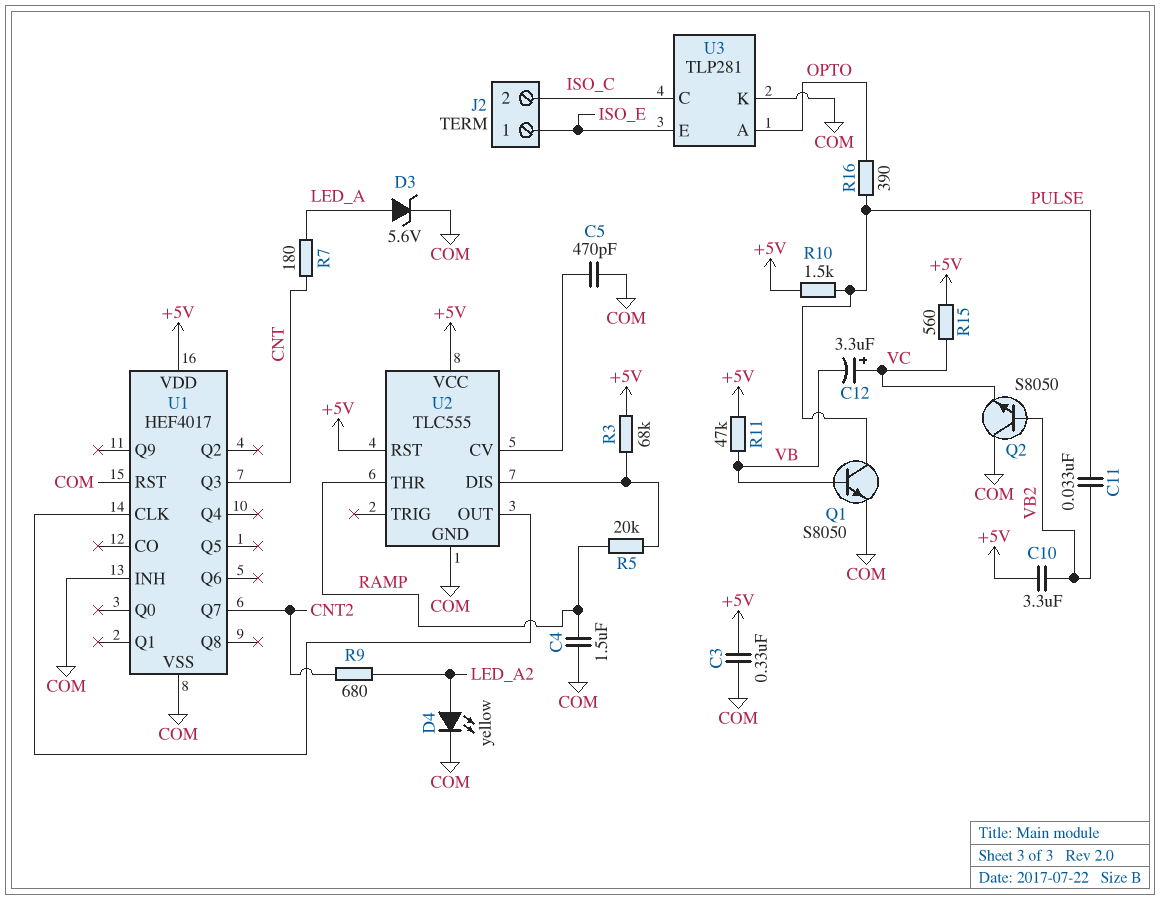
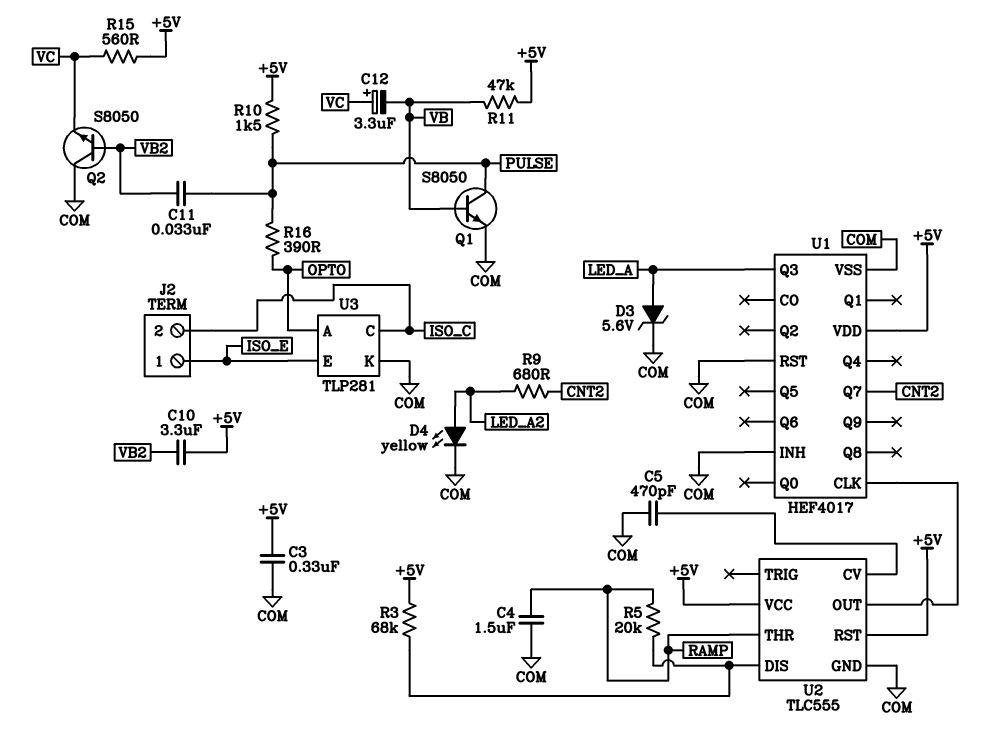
R7: 180 (CNT, LED_A) -> none
U1 pin Q3: CNT -> LED_A

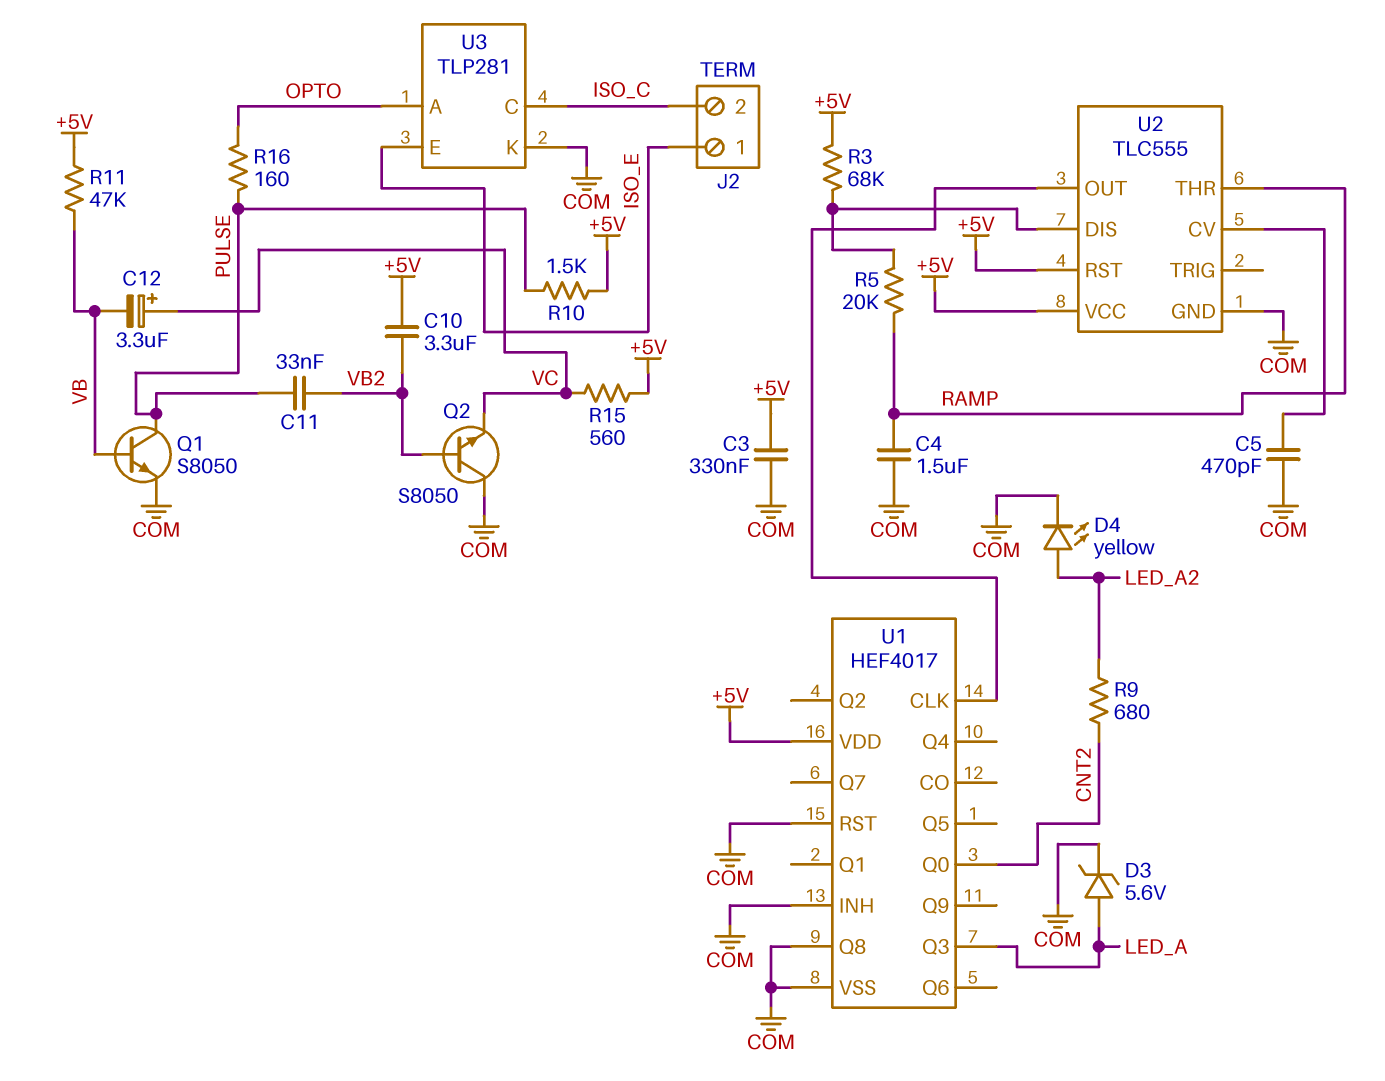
R16: 390 (OPTO, PULSE) -> 160 (OPTO, PULSE)
U1 pin Q0: none -> CNT2
U1 pin Q7: CNT2 -> none
U1 pin Q8: none -> COM

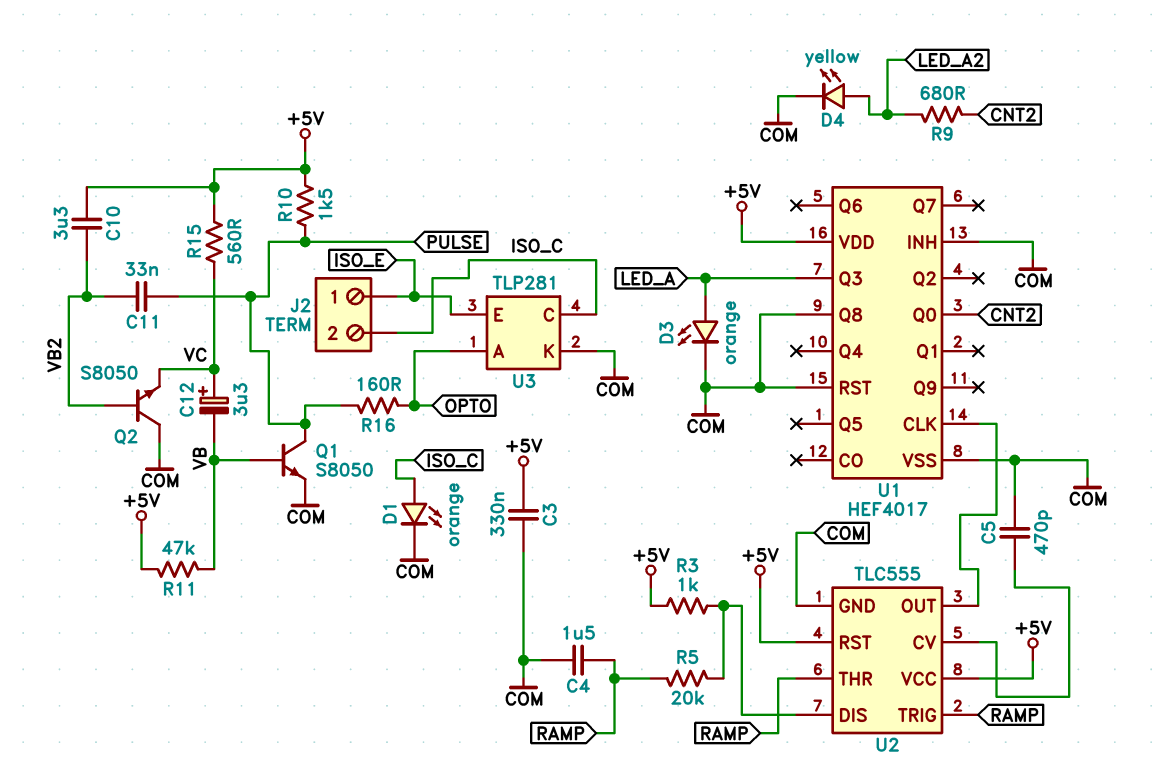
D1: none -> LED orange (A ISO_C, K COM)
D3: zener 5.6V (A LED_A, K COM) -> LED orange (A LED_A, K COM)
R3: 68k (+5V, U2/DIS) -> 1k (+5V, U2/DIS)
U2 pin TRIG: none -> RAMP

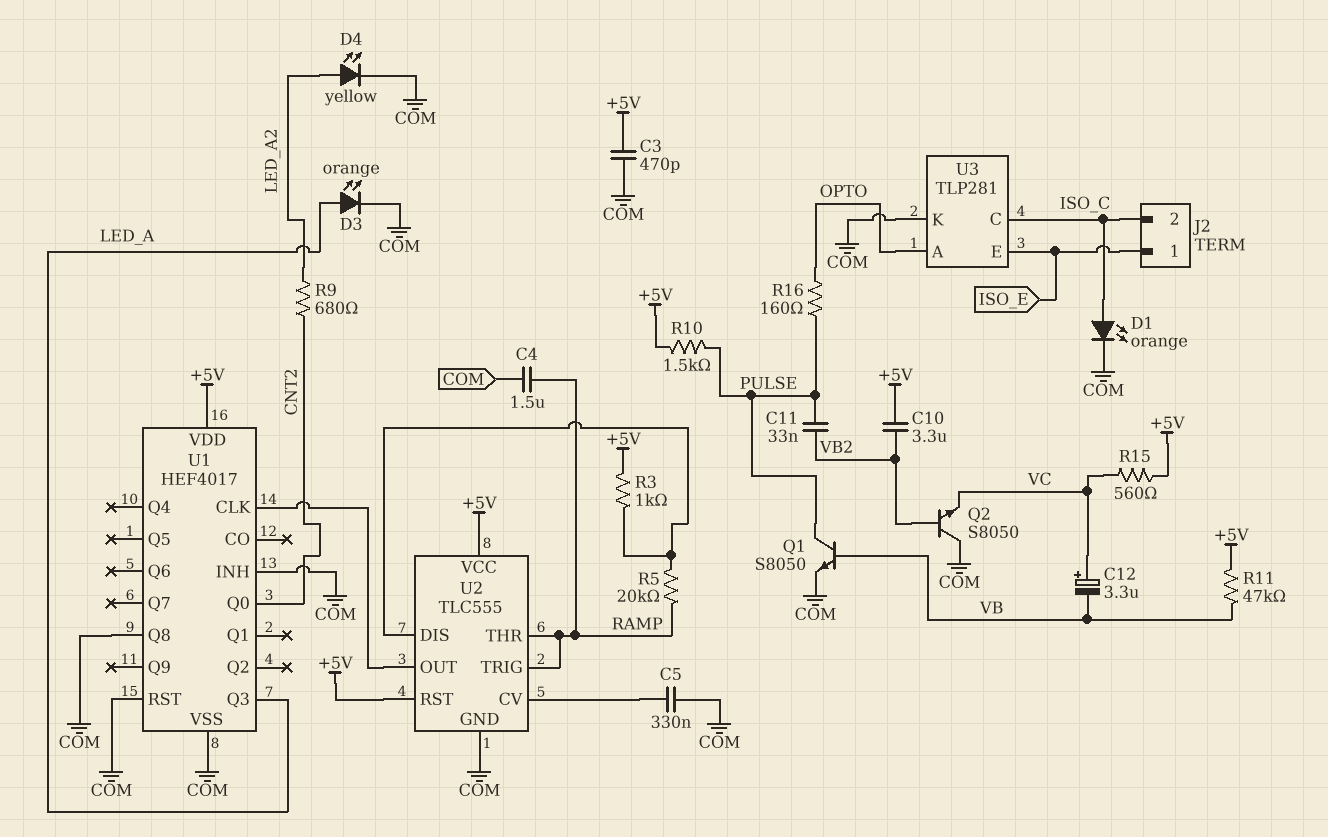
C3: 330nF (+5V, COM) -> 470pF (+5V, COM)
C5: 470pF (COM, U2/CV) -> 330nF (COM, U2/CV)

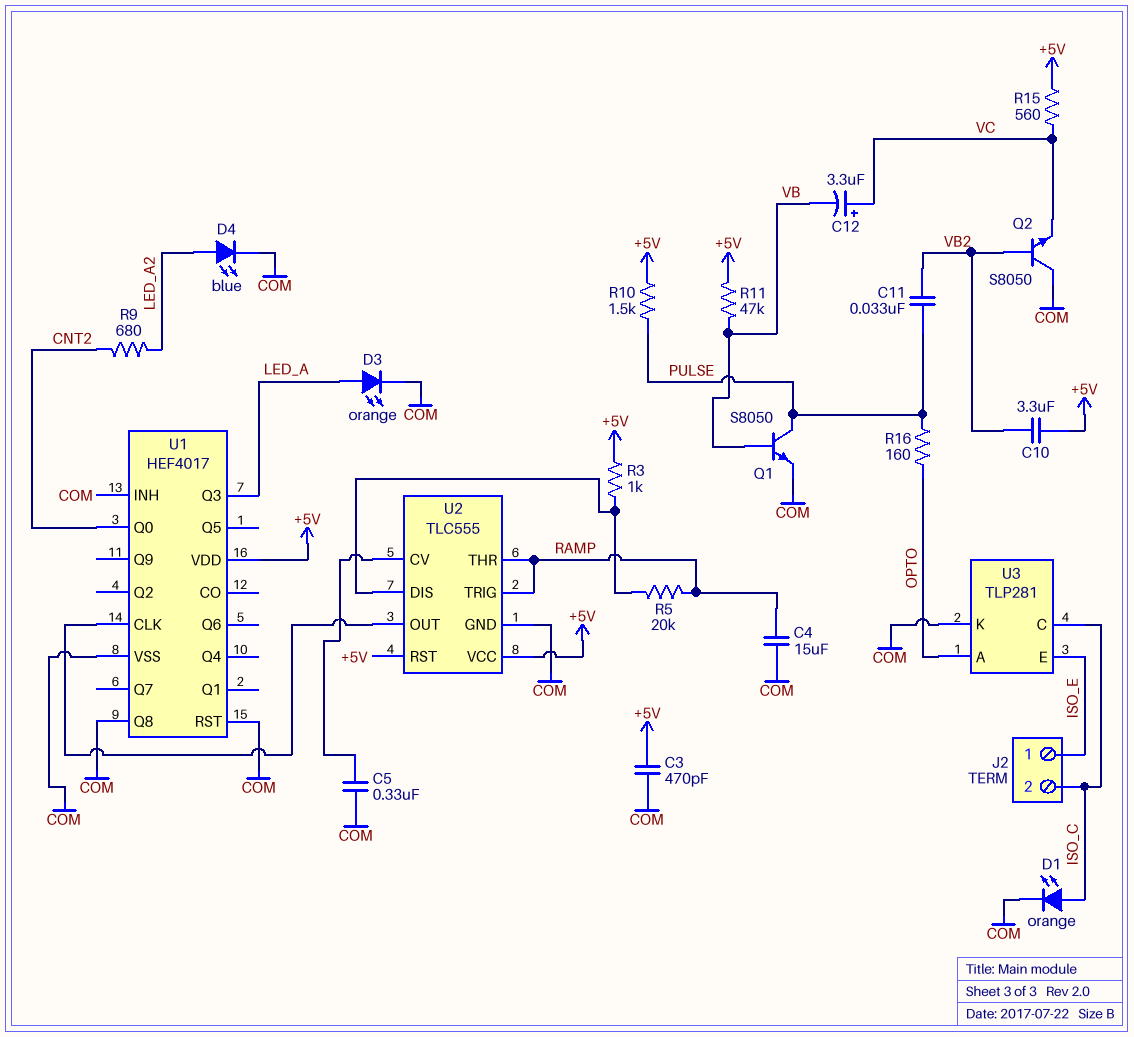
C4: 1.5uF (COM, RAMP) -> 15uF (COM, RAMP)
D4: LED yellow (A LED_A2, K COM) -> LED blue (A LED_A2, K COM)

